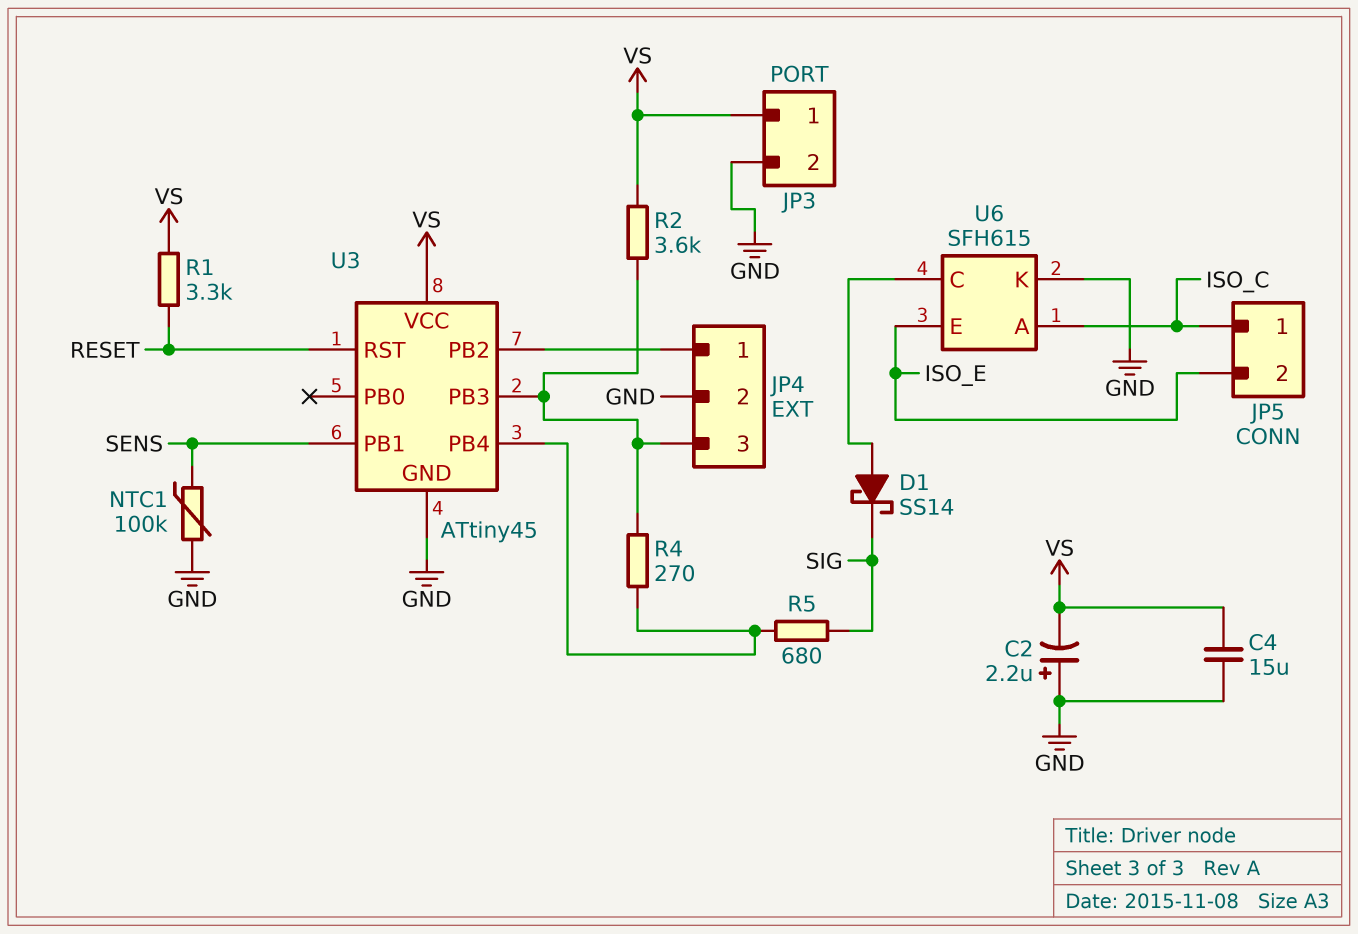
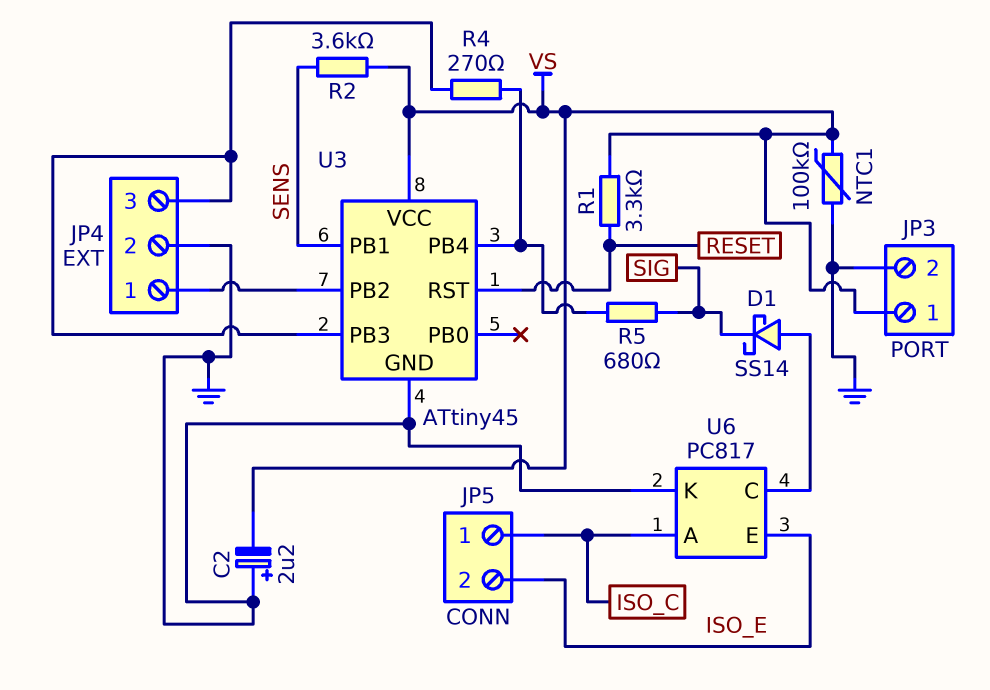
C4: 15uF (GND, VS) -> none
NTC1: 100k (GND, SENS) -> 100k (GND, VS)
R2: 3.6k (JP4/3, VS) -> 3.6k (SENS, VS)
U6: SFH615 -> PC817

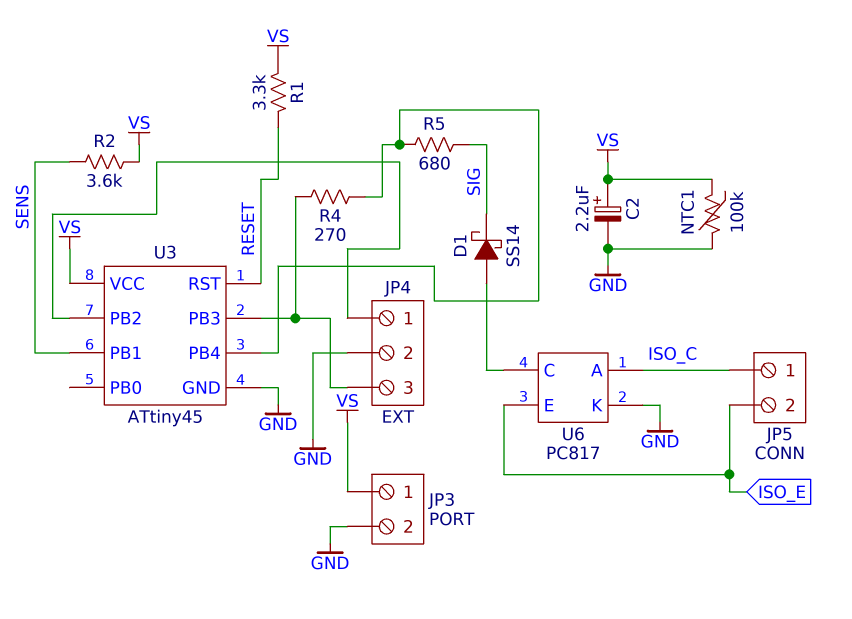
C2: 2.2uF (plus GND, minus VS) -> 2.2uF (plus VS, minus GND)

